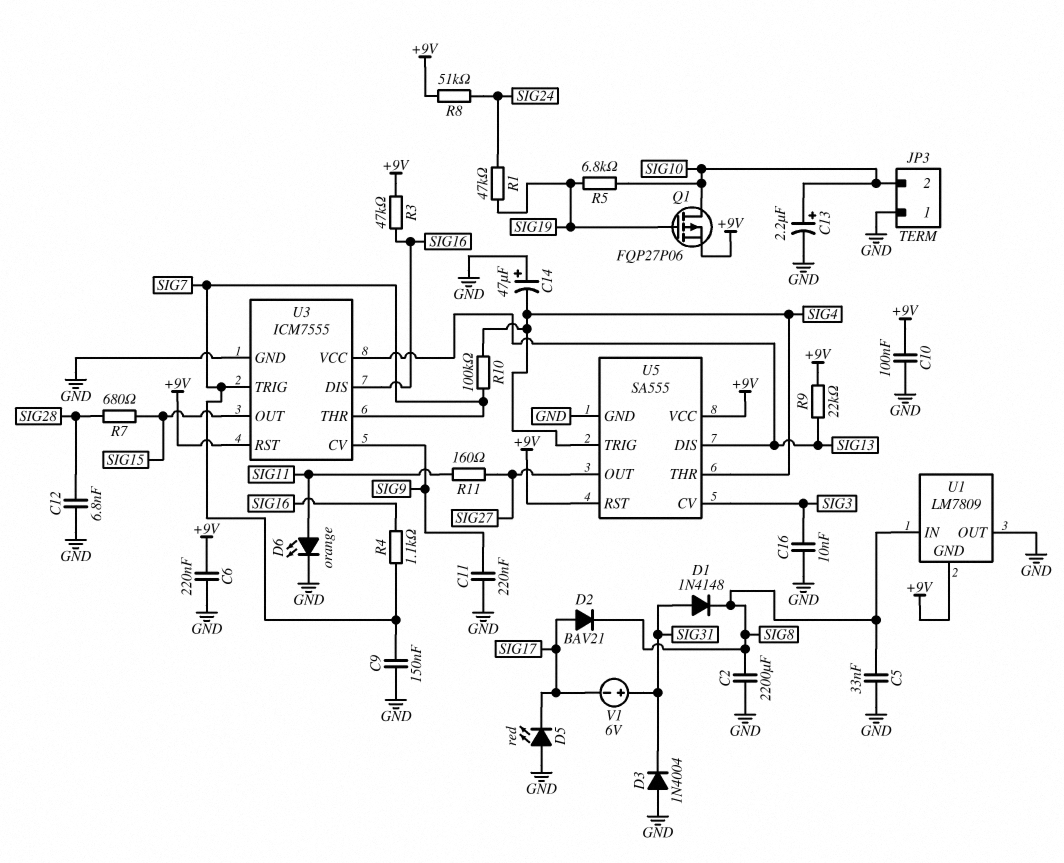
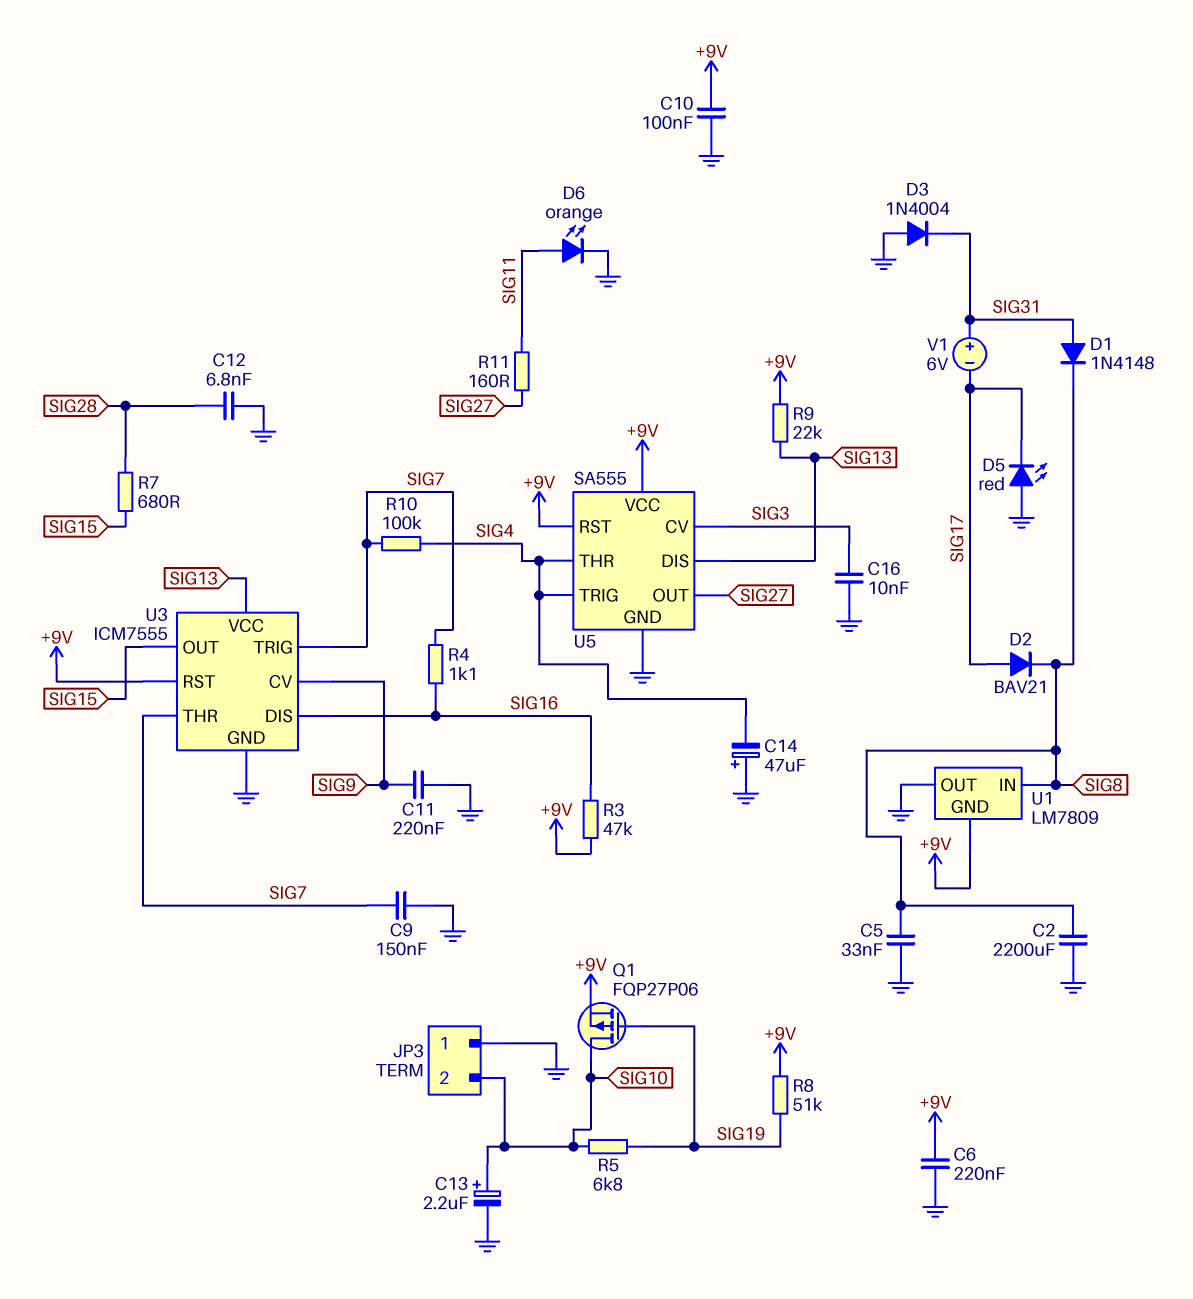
R1: 47k (SIG19, SIG24) -> none
R8: 51k (+9V, SIG24) -> 51k (+9V, SIG19)

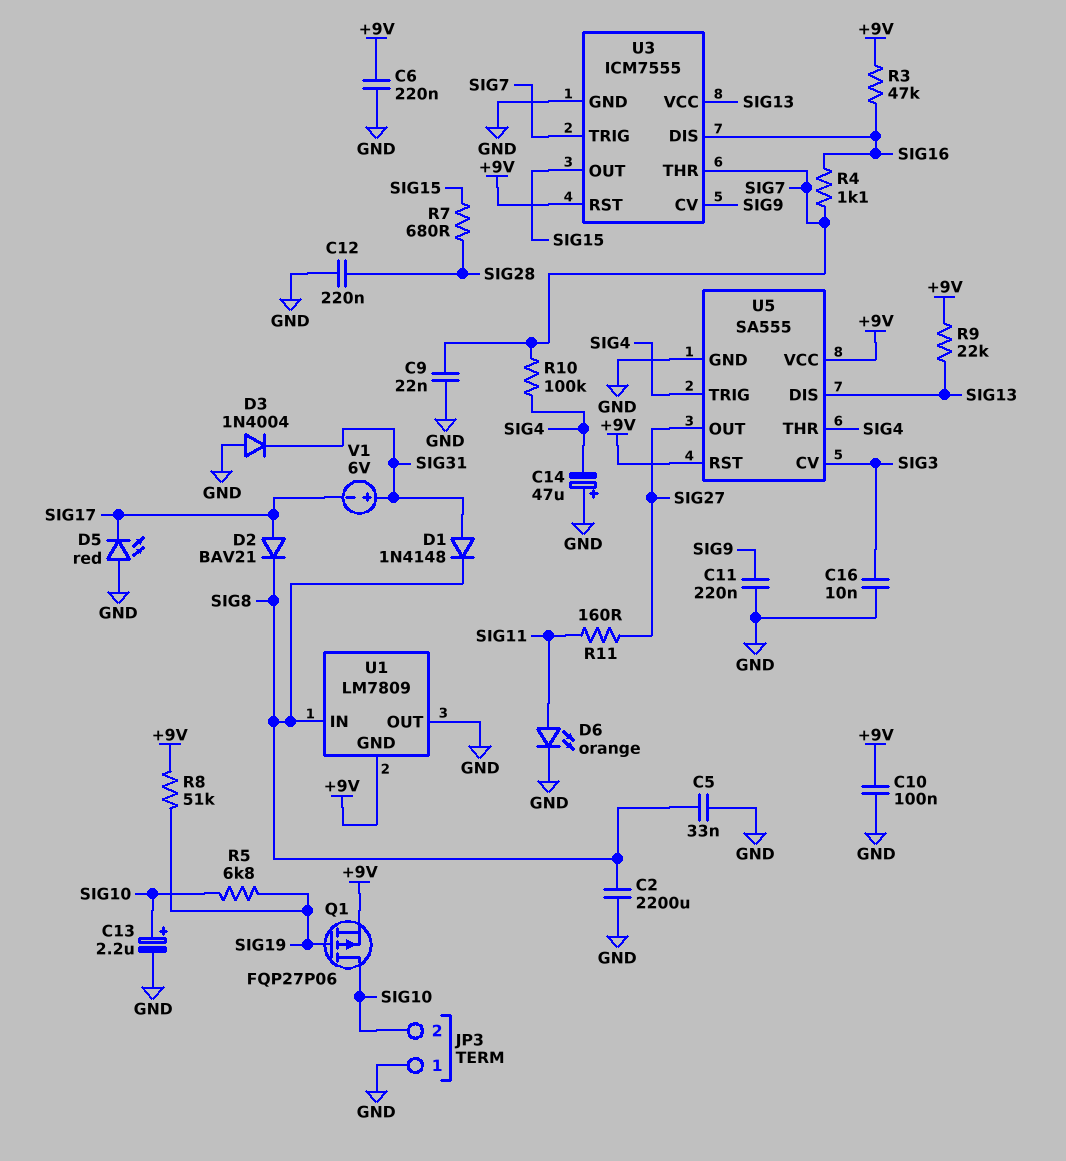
C9: 150nF (GND, SIG7) -> 22nF (GND, SIG7)
C12: 6.8nF (GND, SIG28) -> 220nF (GND, SIG28)

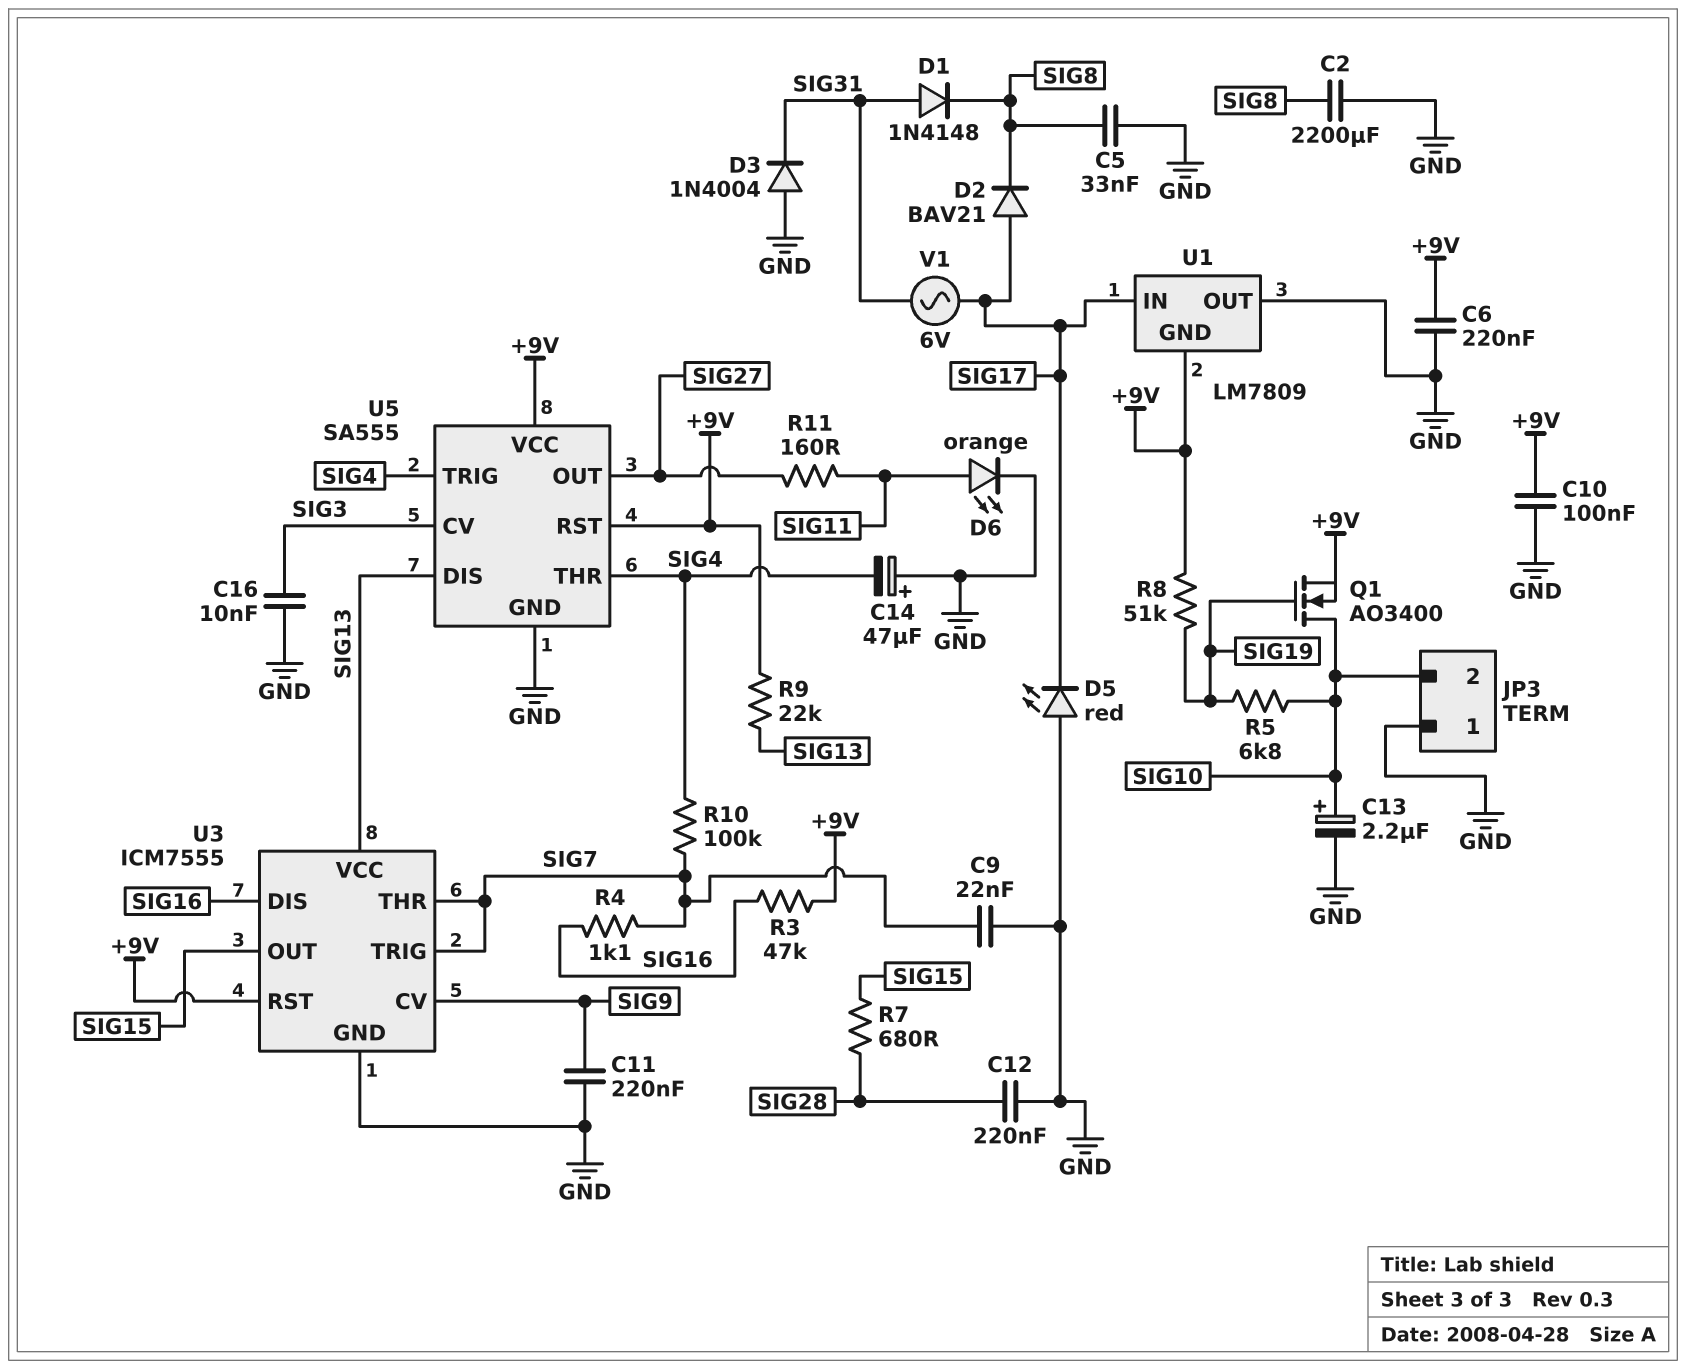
Q1: PMOS FQP27P06 (G SIG19, D SIG10, S +9V) -> NMOS AO3400 (G SIG19, D SIG10, S +9V)
U1 pin IN: SIG8 -> SIG17
V1: 6V (plus SIG31, minus SIG17) -> AC 6V (SIG17, SIG31)

